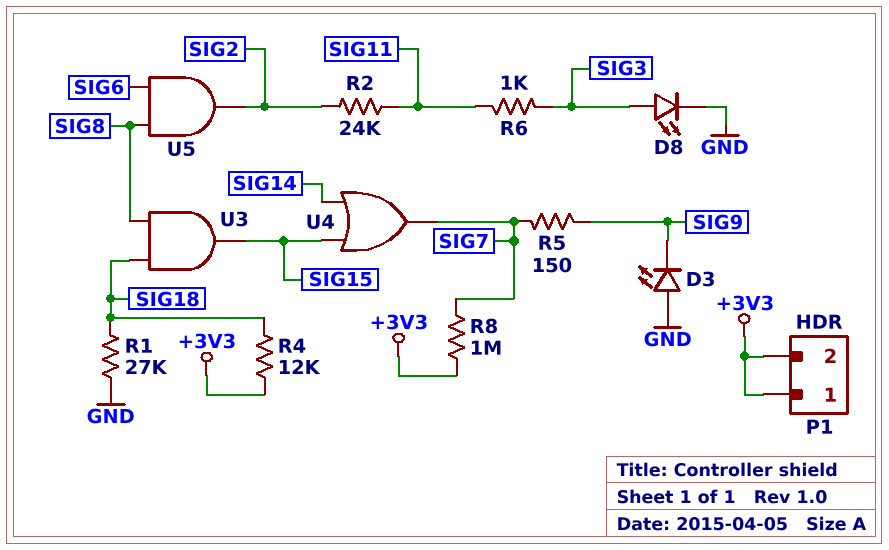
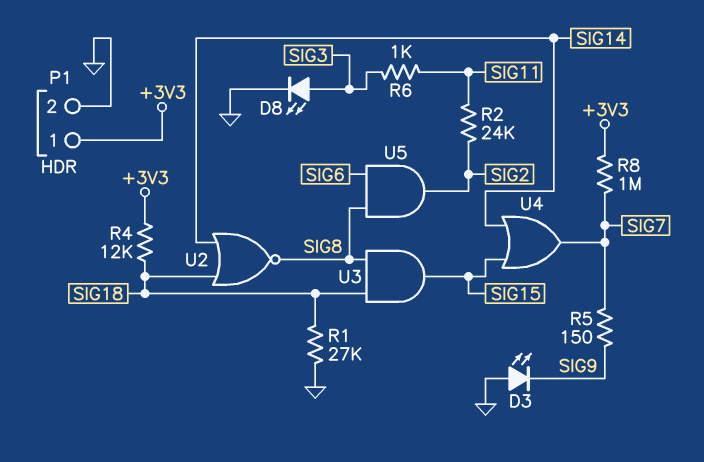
P1 pin 2: +3V3 -> GND
U2: none -> NOR (in SIG14, in SIG18, out SIG8)

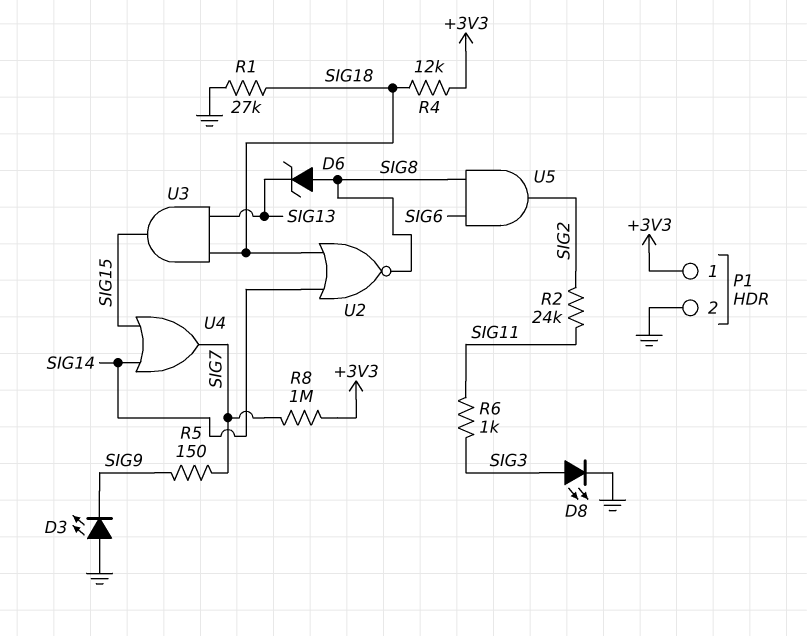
D6: none -> zener (A SIG8, K SIG13)
U3: AND (in SIG8, in SIG18, out SIG15) -> AND (in SIG13, in SIG18, out SIG15)

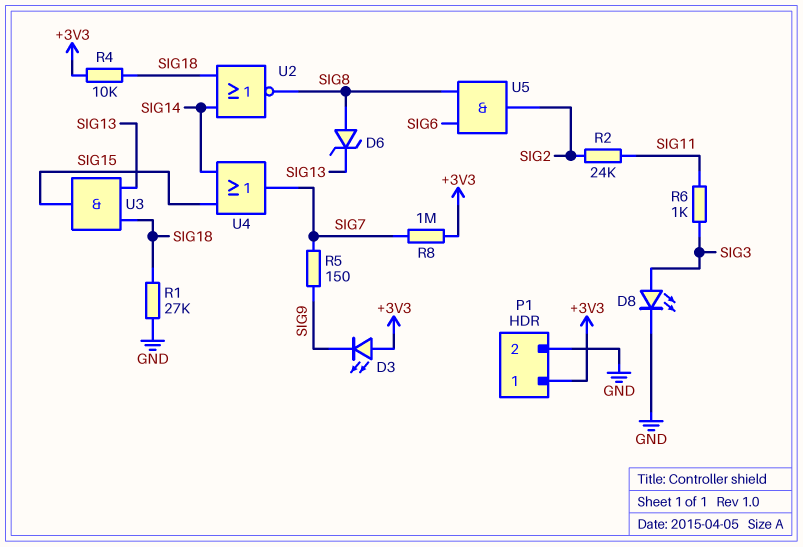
D3: LED (A GND, K SIG9) -> LED (A +3V3, K SIG9)
R4: 12k (+3V3, SIG18) -> 10k (+3V3, SIG18)

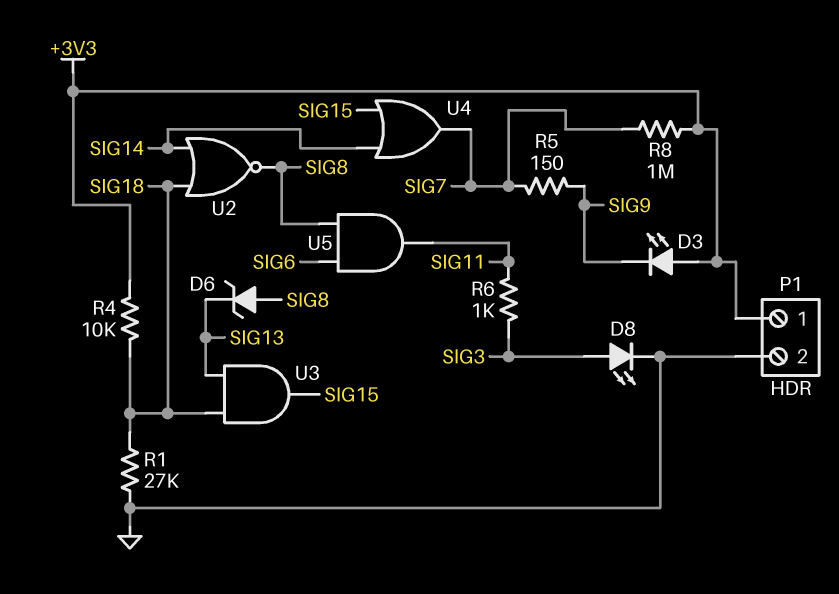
R2: 24k (SIG2, SIG11) -> none
U5: AND (in SIG6, in SIG8, out SIG2) -> AND (in SIG6, in SIG8, out SIG11)

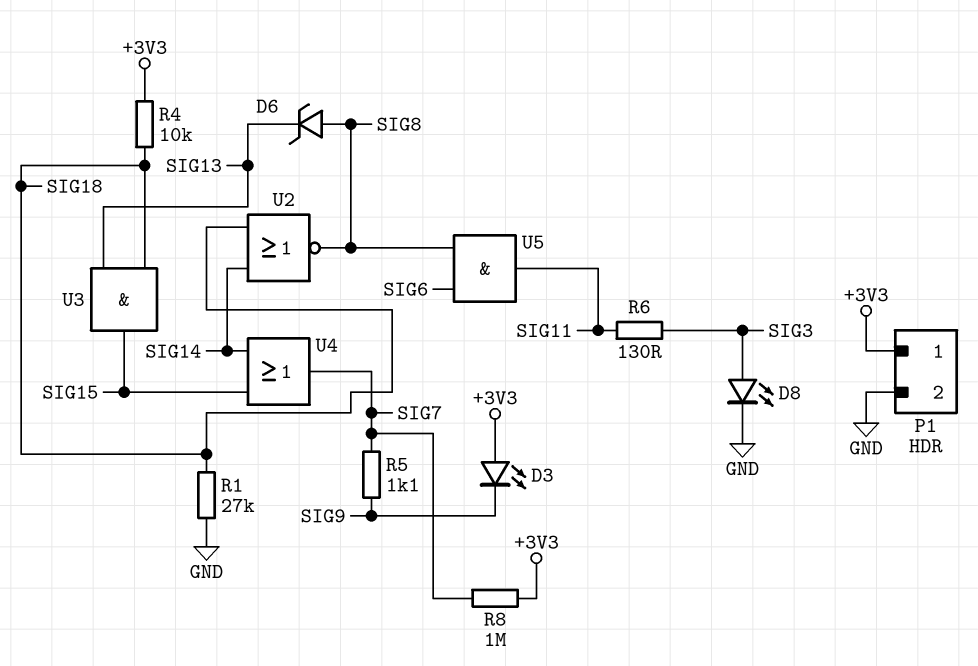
R5: 150 (SIG7, SIG9) -> 1.1k (SIG7, SIG9)
R6: 1k (SIG3, SIG11) -> 130 (SIG3, SIG11)

